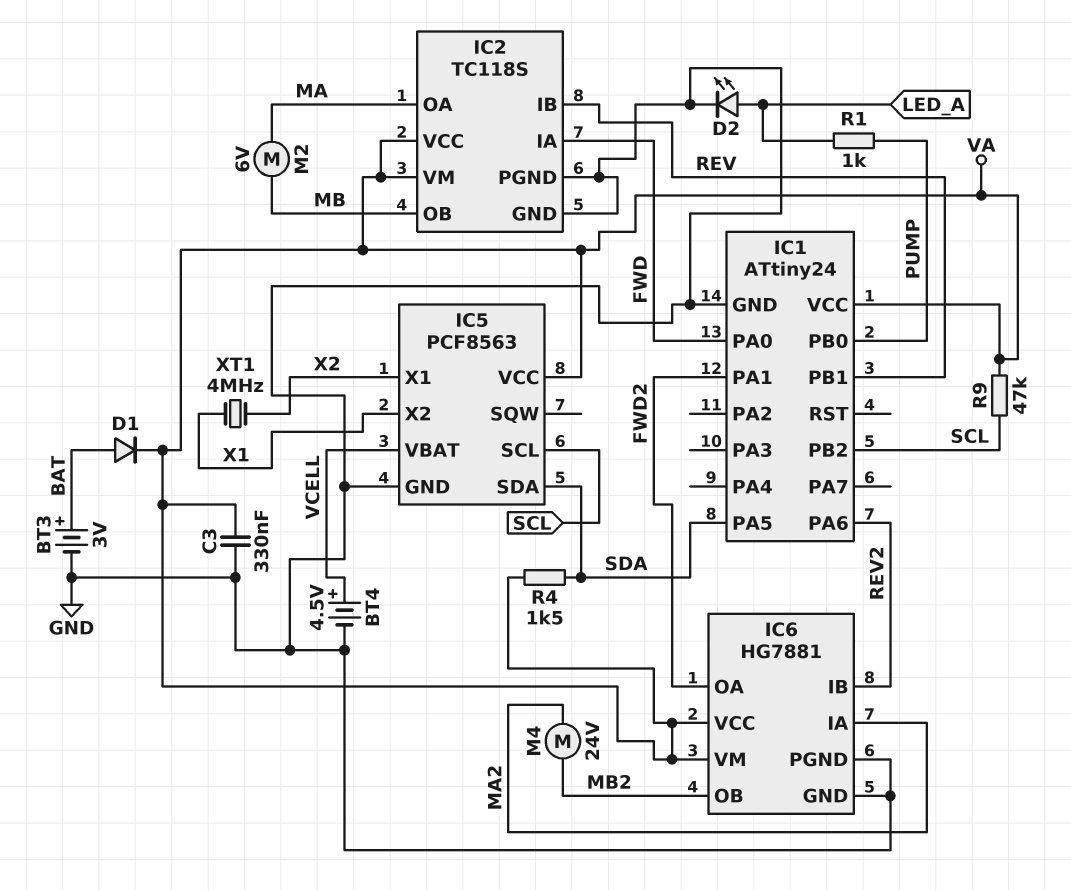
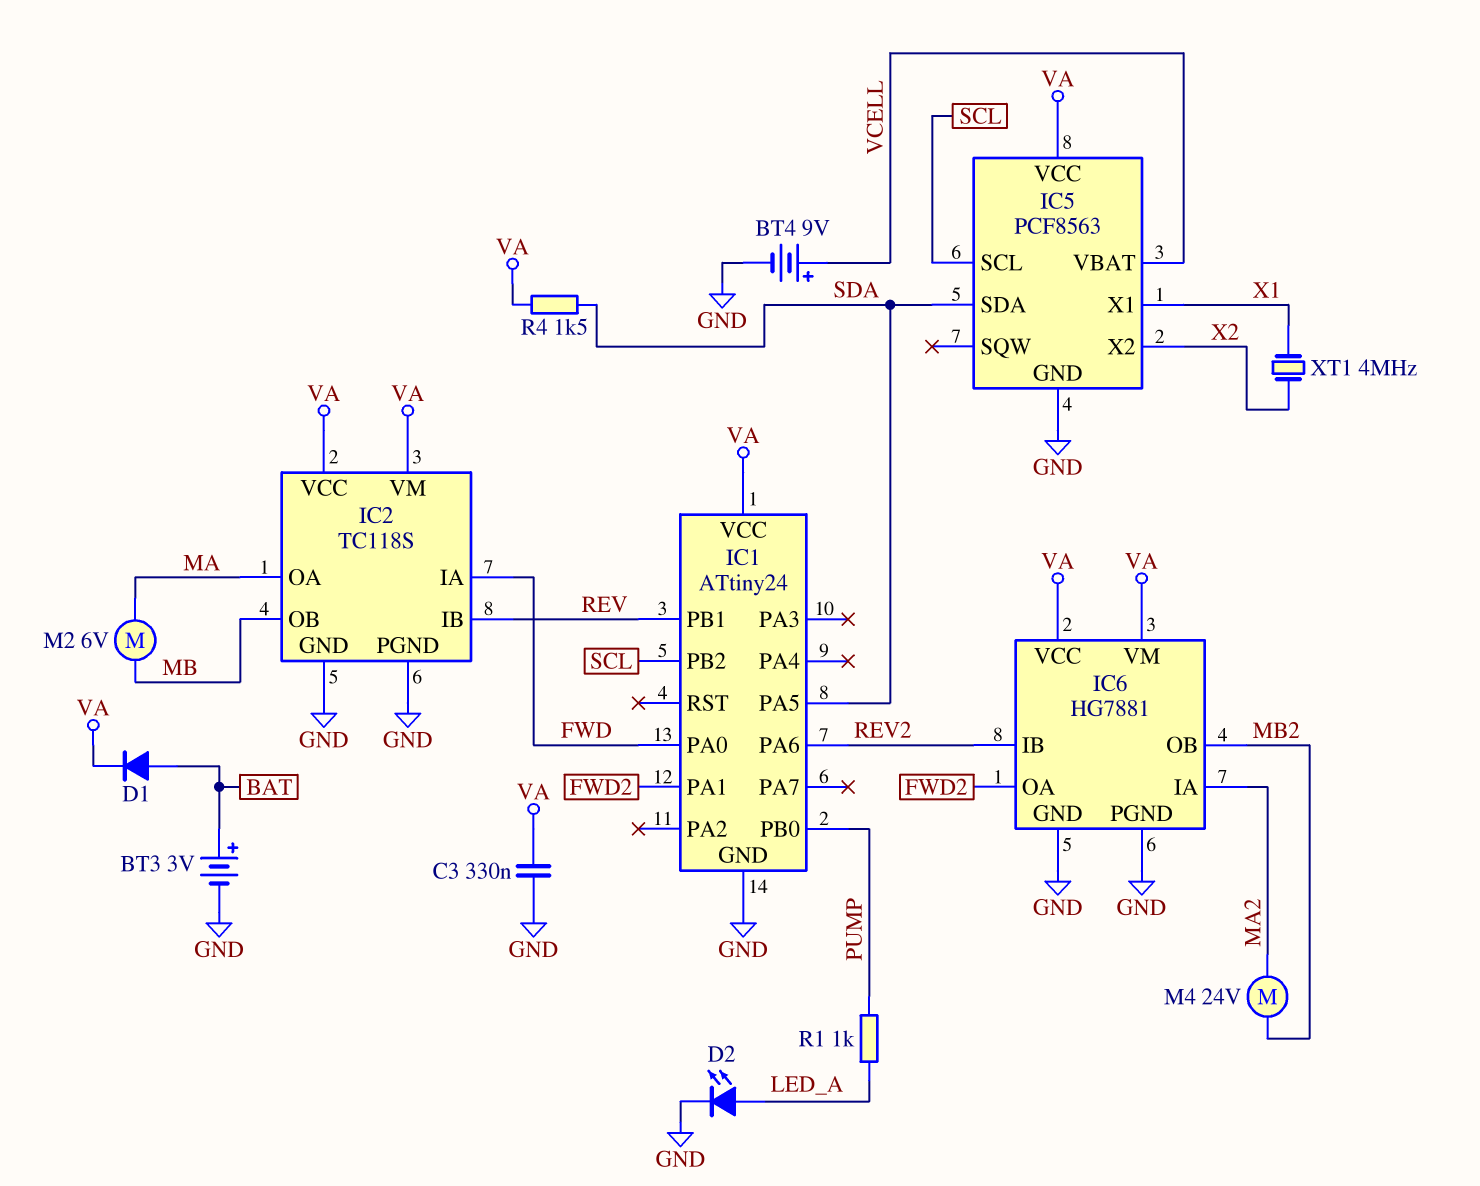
BT4: 4.5V (plus VCELL, minus GND) -> 9V (plus VCELL, minus GND)
IC5 pin X1: X2 -> X1
IC5 pin X2: X1 -> X2
R9: 47k (SCL, VA) -> none

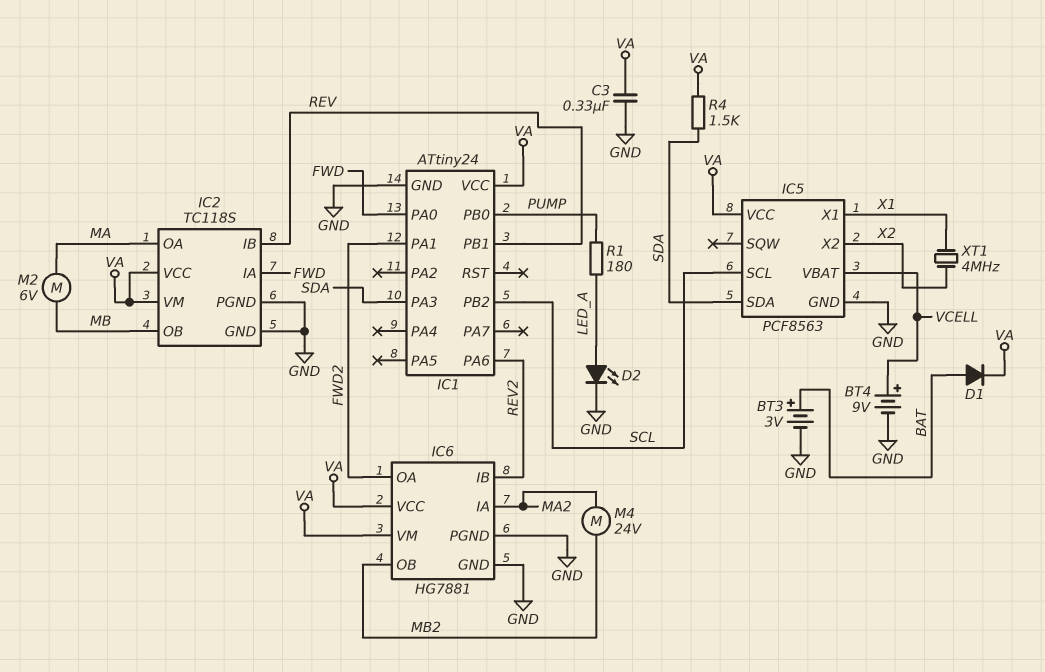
IC1 pin PA3: none -> SDA
IC1 pin PA5: SDA -> none
R1: 1k (LED_A, PUMP) -> 180 (LED_A, PUMP)

